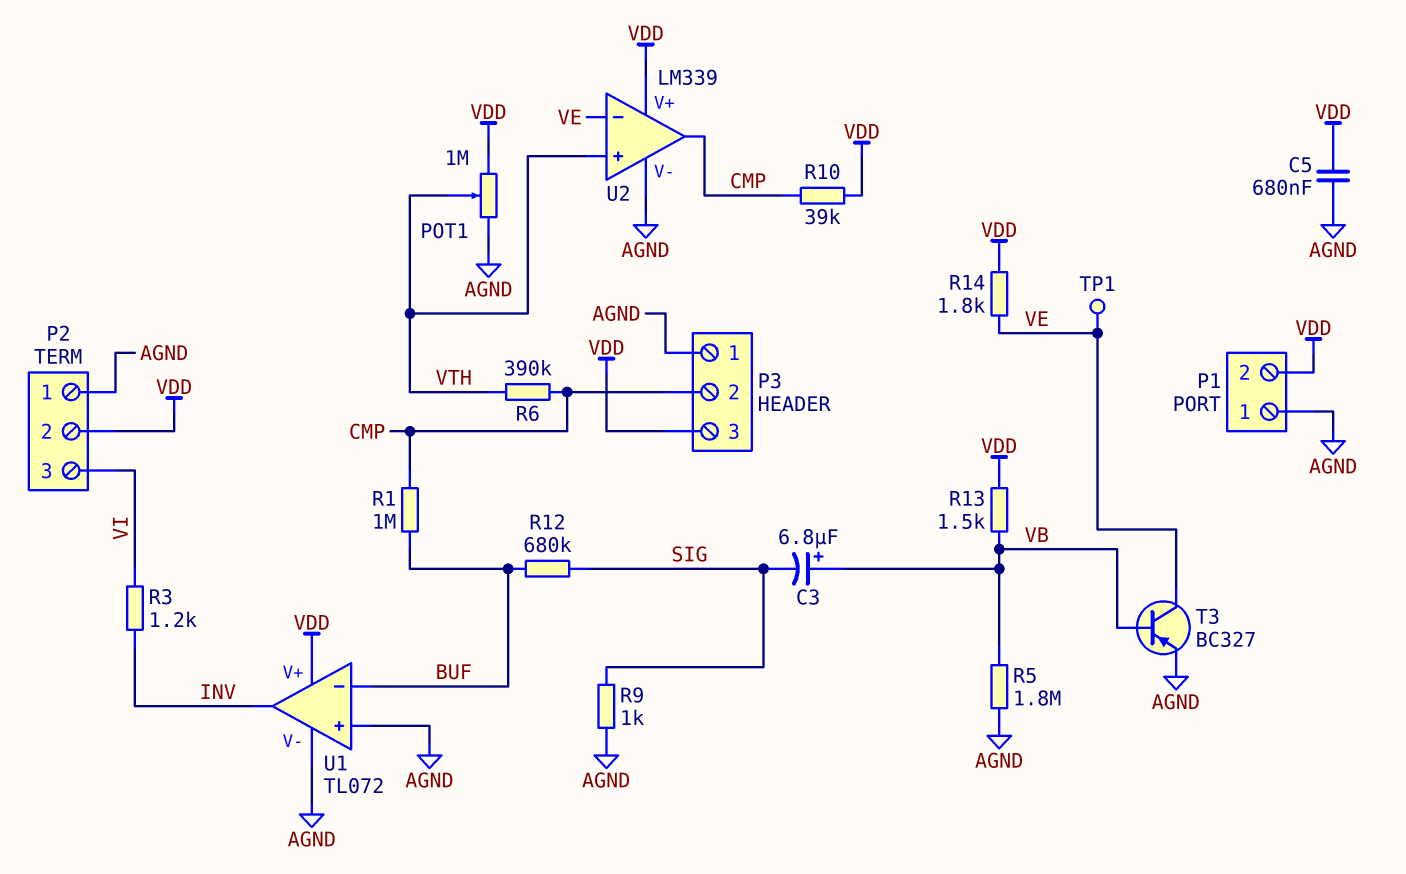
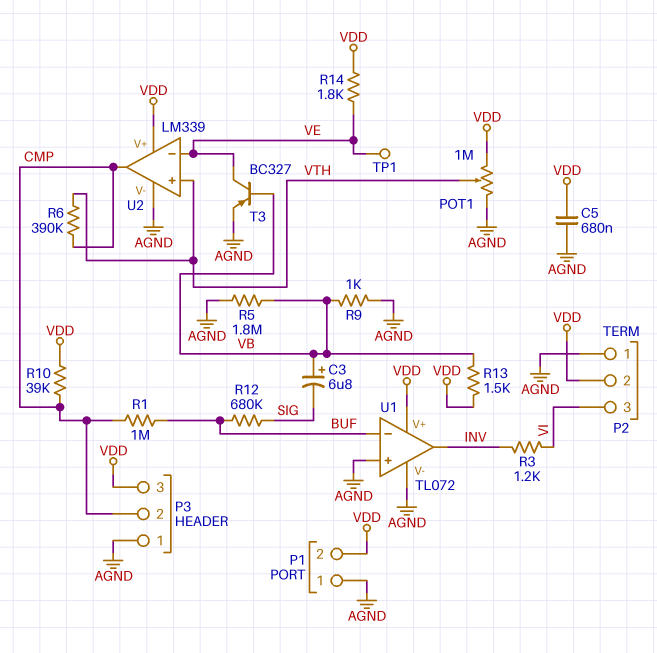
R9: 1k (AGND, SIG) -> 1k (AGND, VB)

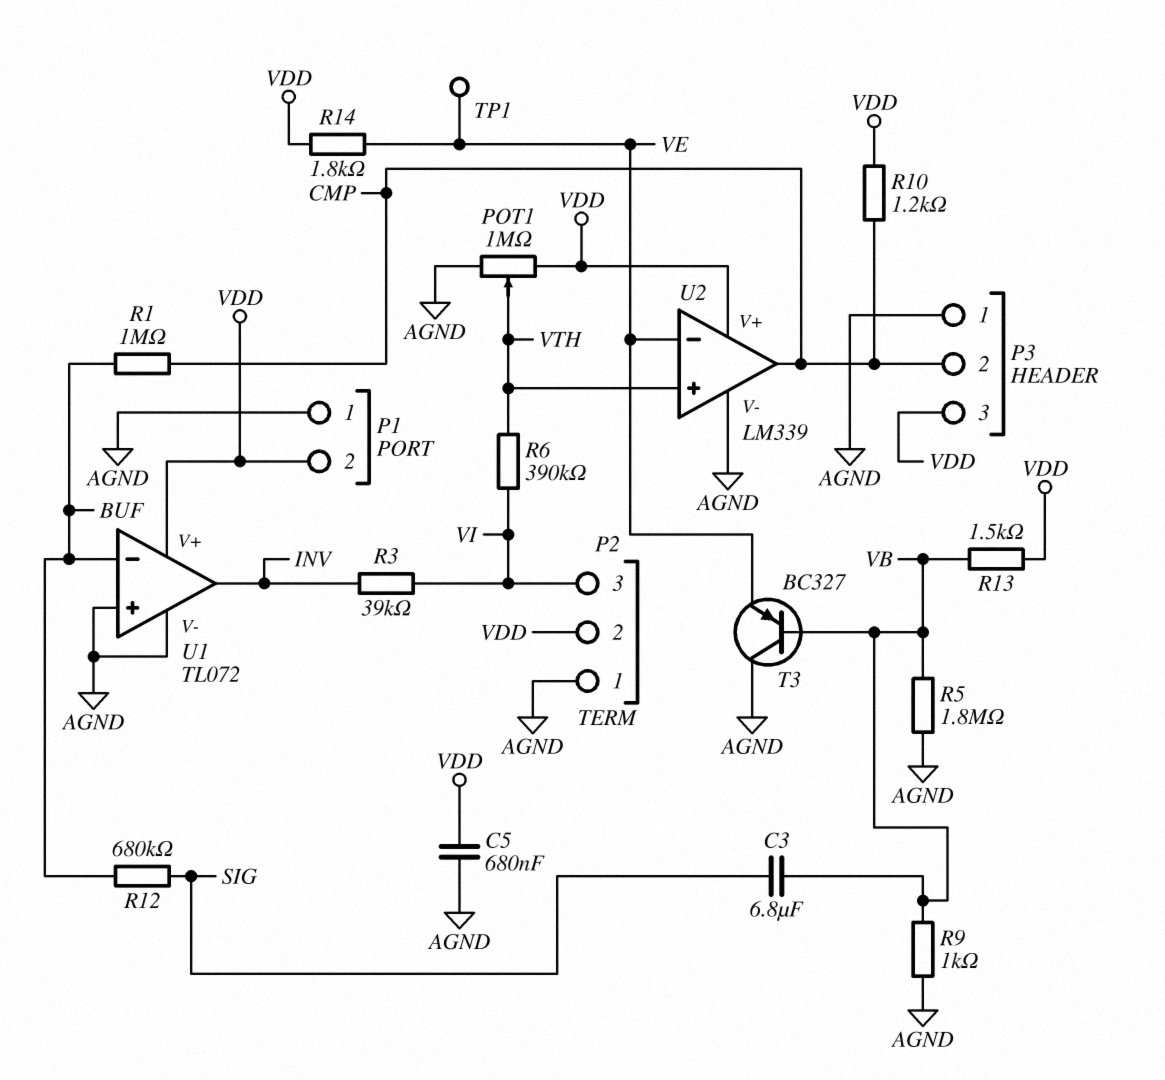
C3: 6.8uF (plus VB, minus SIG) -> 6.8uF (SIG, VB)
R3: 1.2k (INV, VI) -> 39k (INV, VI)
R6: 390k (CMP, VTH) -> 390k (VI, VTH)
R10: 39k (CMP, VDD) -> 1.2k (CMP, VDD)
T3: PNP BC327 (B VB, C VE, E AGND) -> PNP BC327 (B VB, C AGND, E VE)

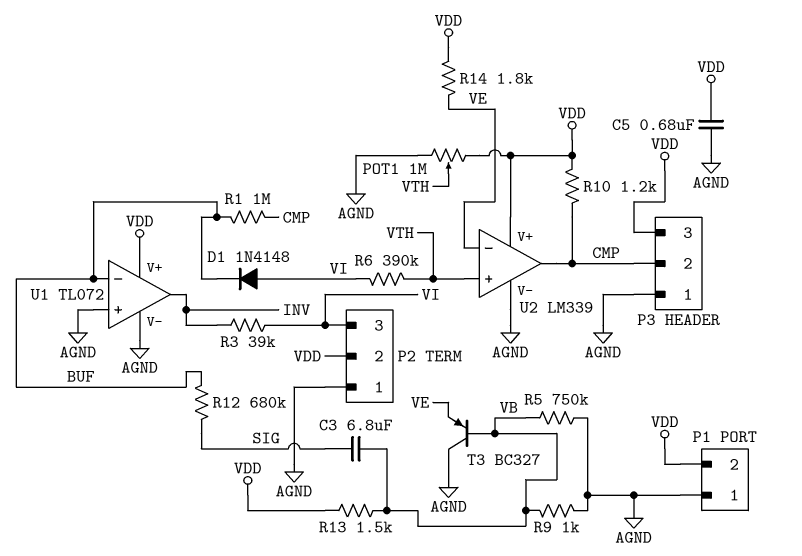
D1: none -> diode 1N4148 (A VI, K BUF)
R5: 1.8M (AGND, VB) -> 750k (AGND, VB)
TP1: test point (VE) -> none

